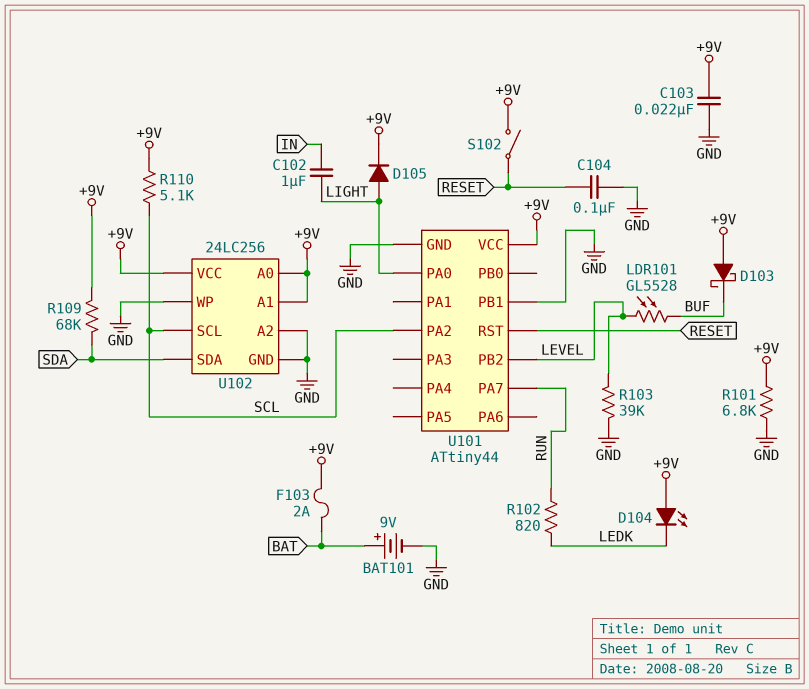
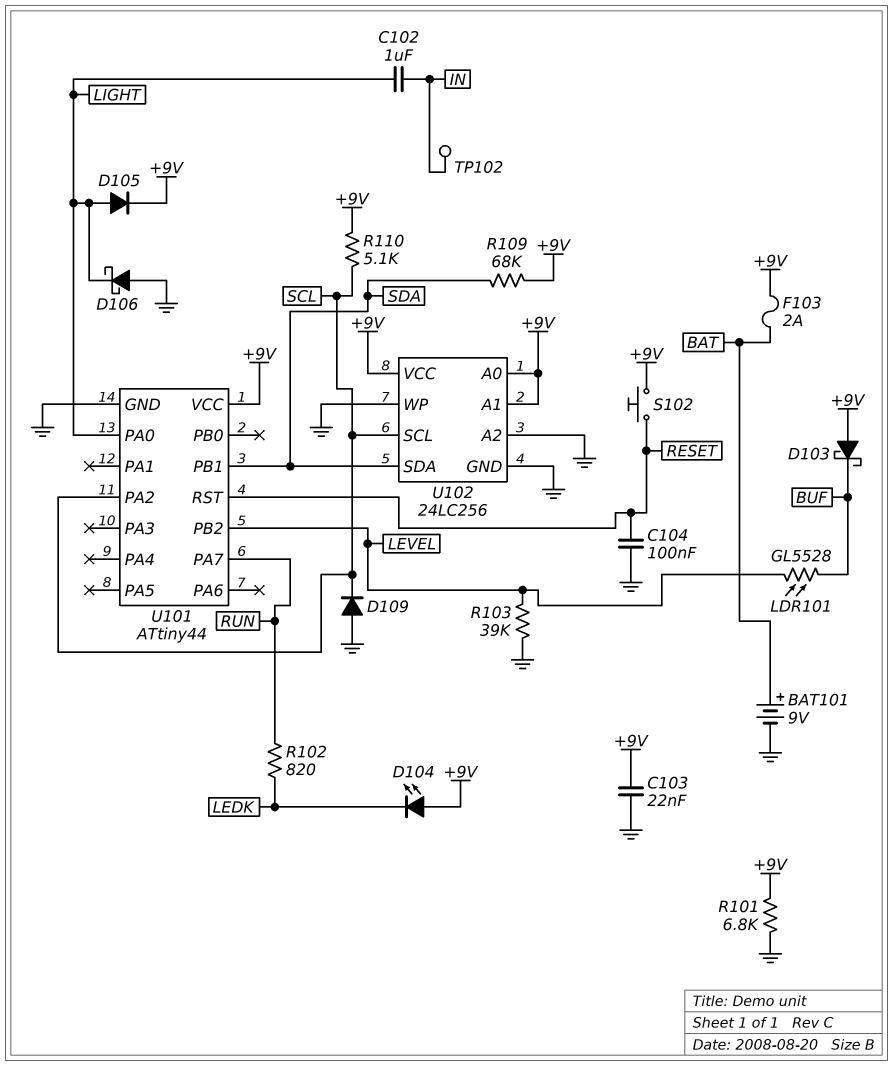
D106: none -> schottky (A GND, K LIGHT)
D109: none -> diode (A GND, K SCL)
S102: switch (+9V, RESET) -> button (+9V, RESET)
TP102: none -> test point (IN)
U101 pin PB1: GND -> SDA

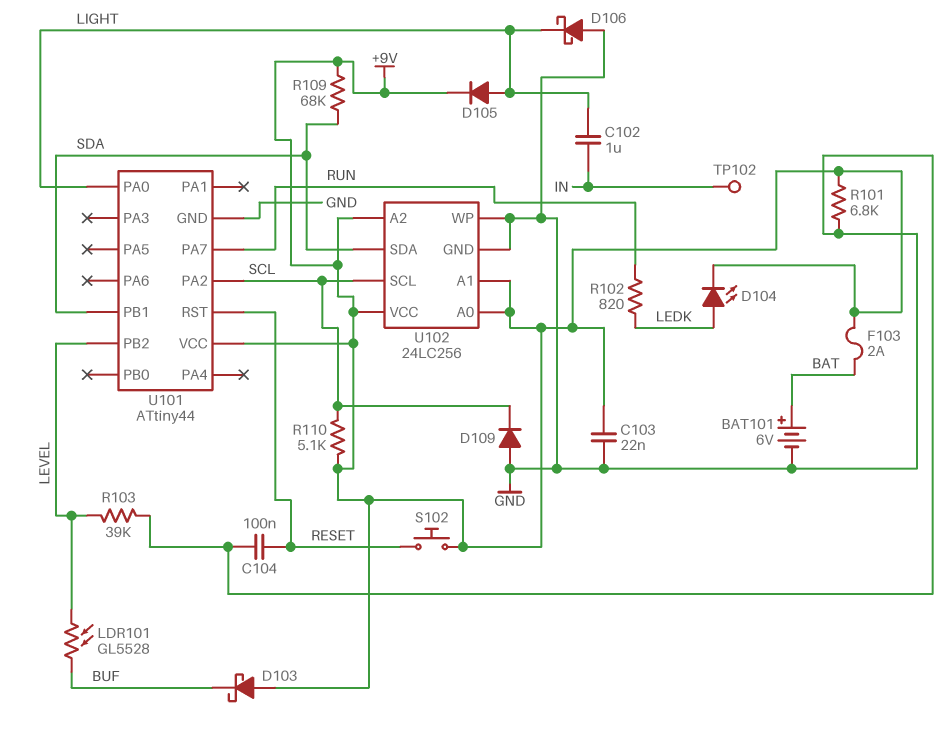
BAT101: 9V (plus BAT, minus GND) -> 6V (plus BAT, minus GND)
D104: LED (A +9V, K LEDK) -> LED (A LEDK, K +9V)
U102 pin A2: GND -> +9V

